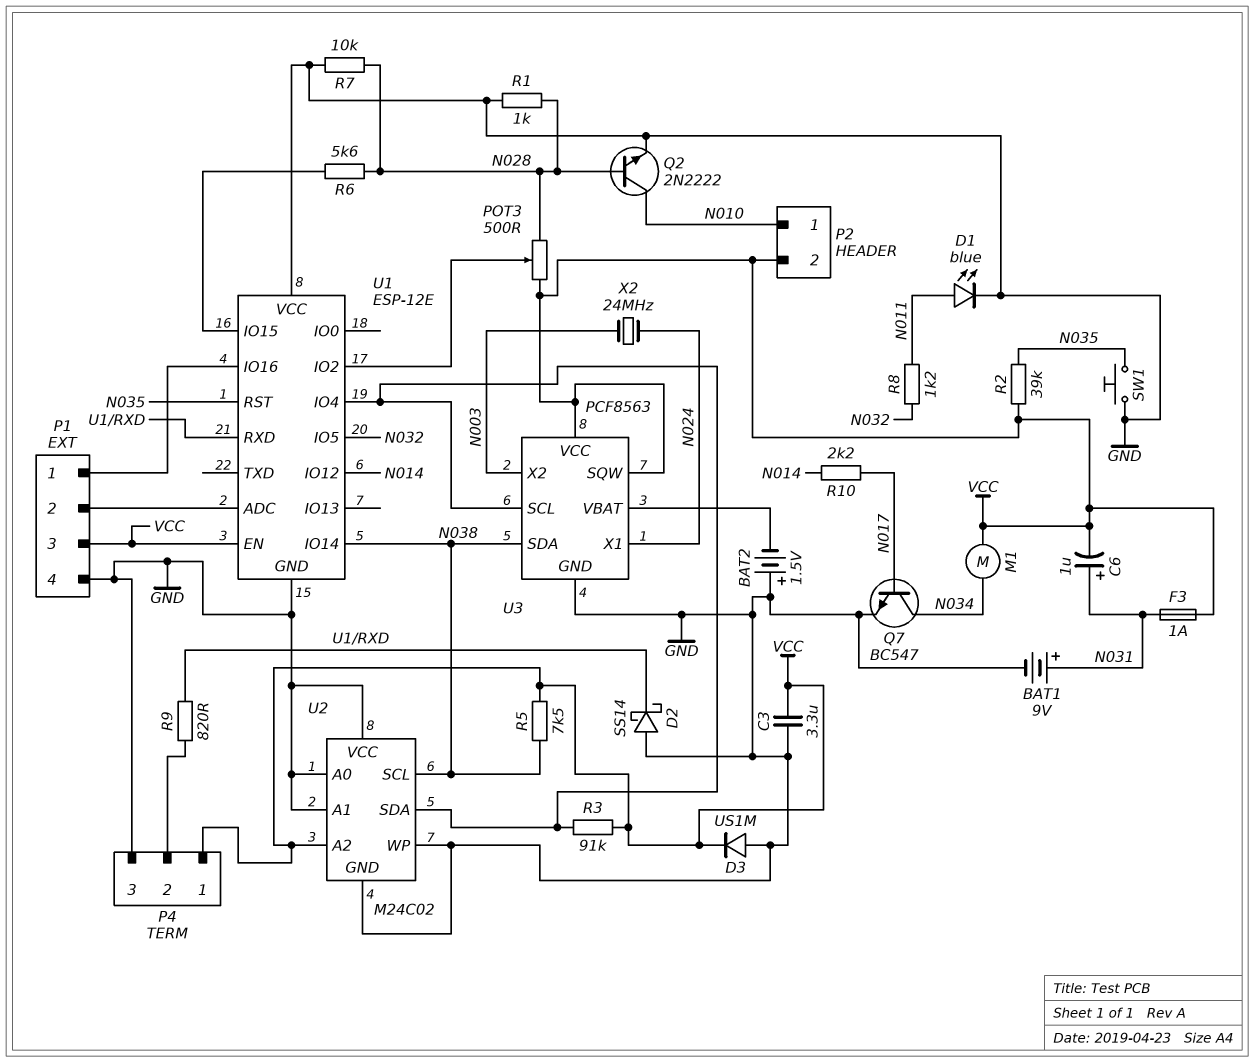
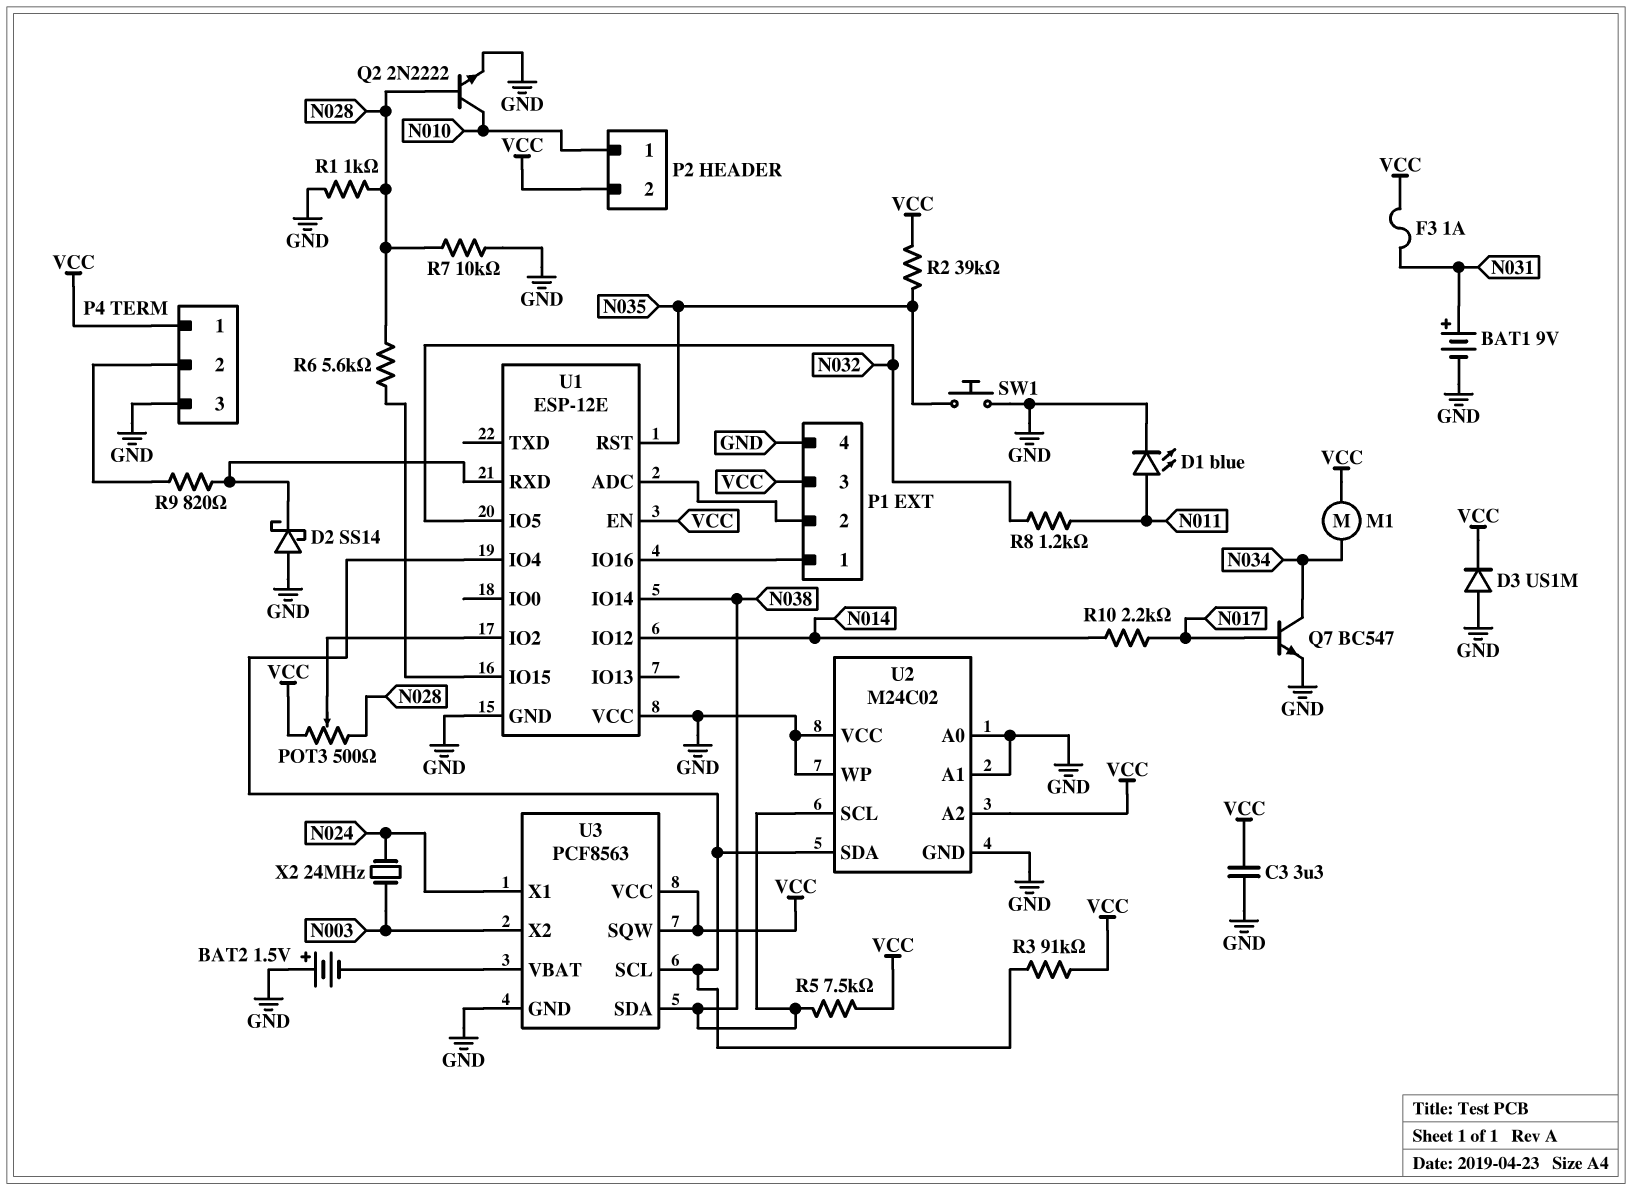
C6: 1uF (plus N031, minus VCC) -> none

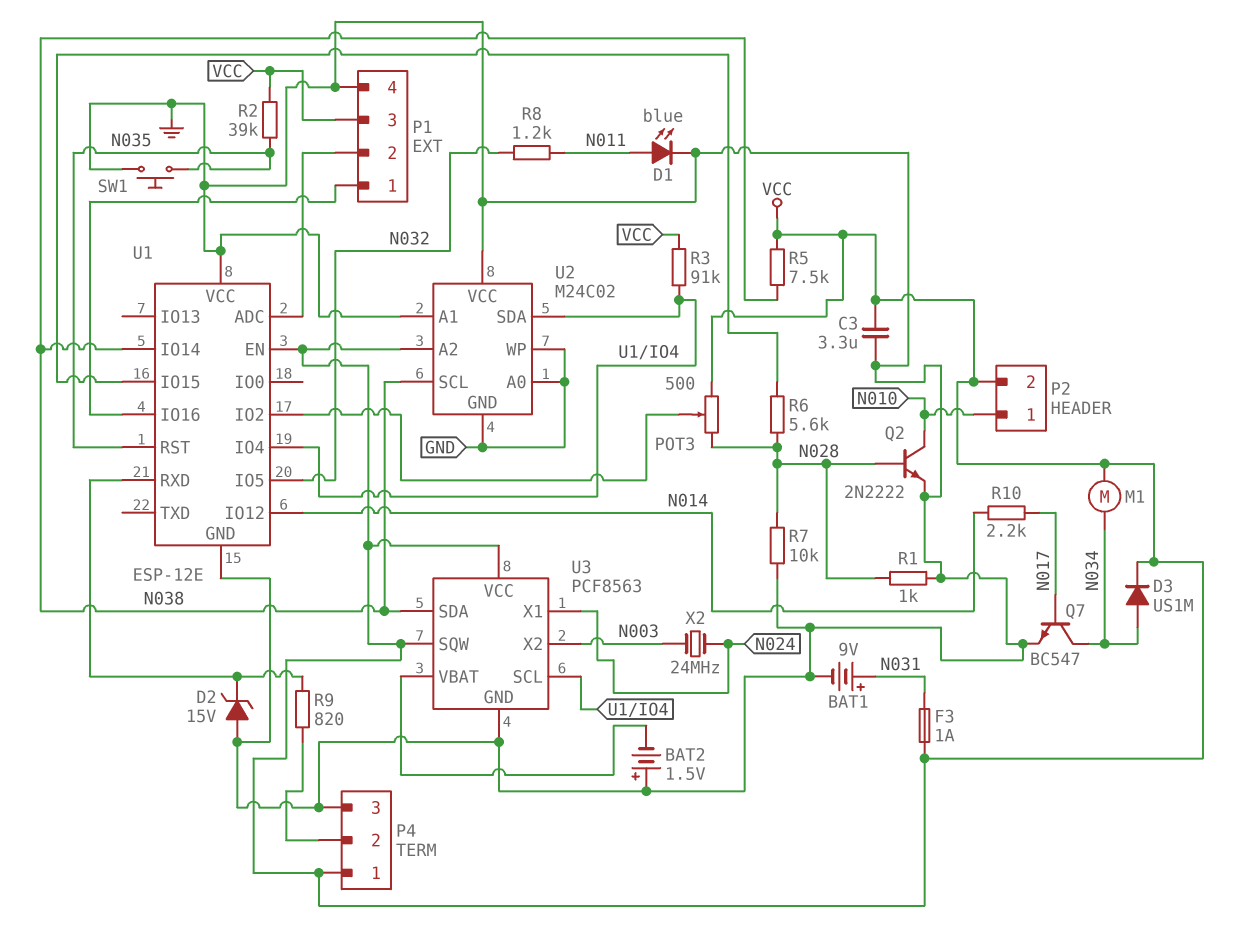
D2: schottky SS14 (A GND, K U1/RXD) -> zener 15V (A GND, K U1/RXD)
D3: diode US1M (A GND, K VCC) -> diode US1M (A N034, K VCC)

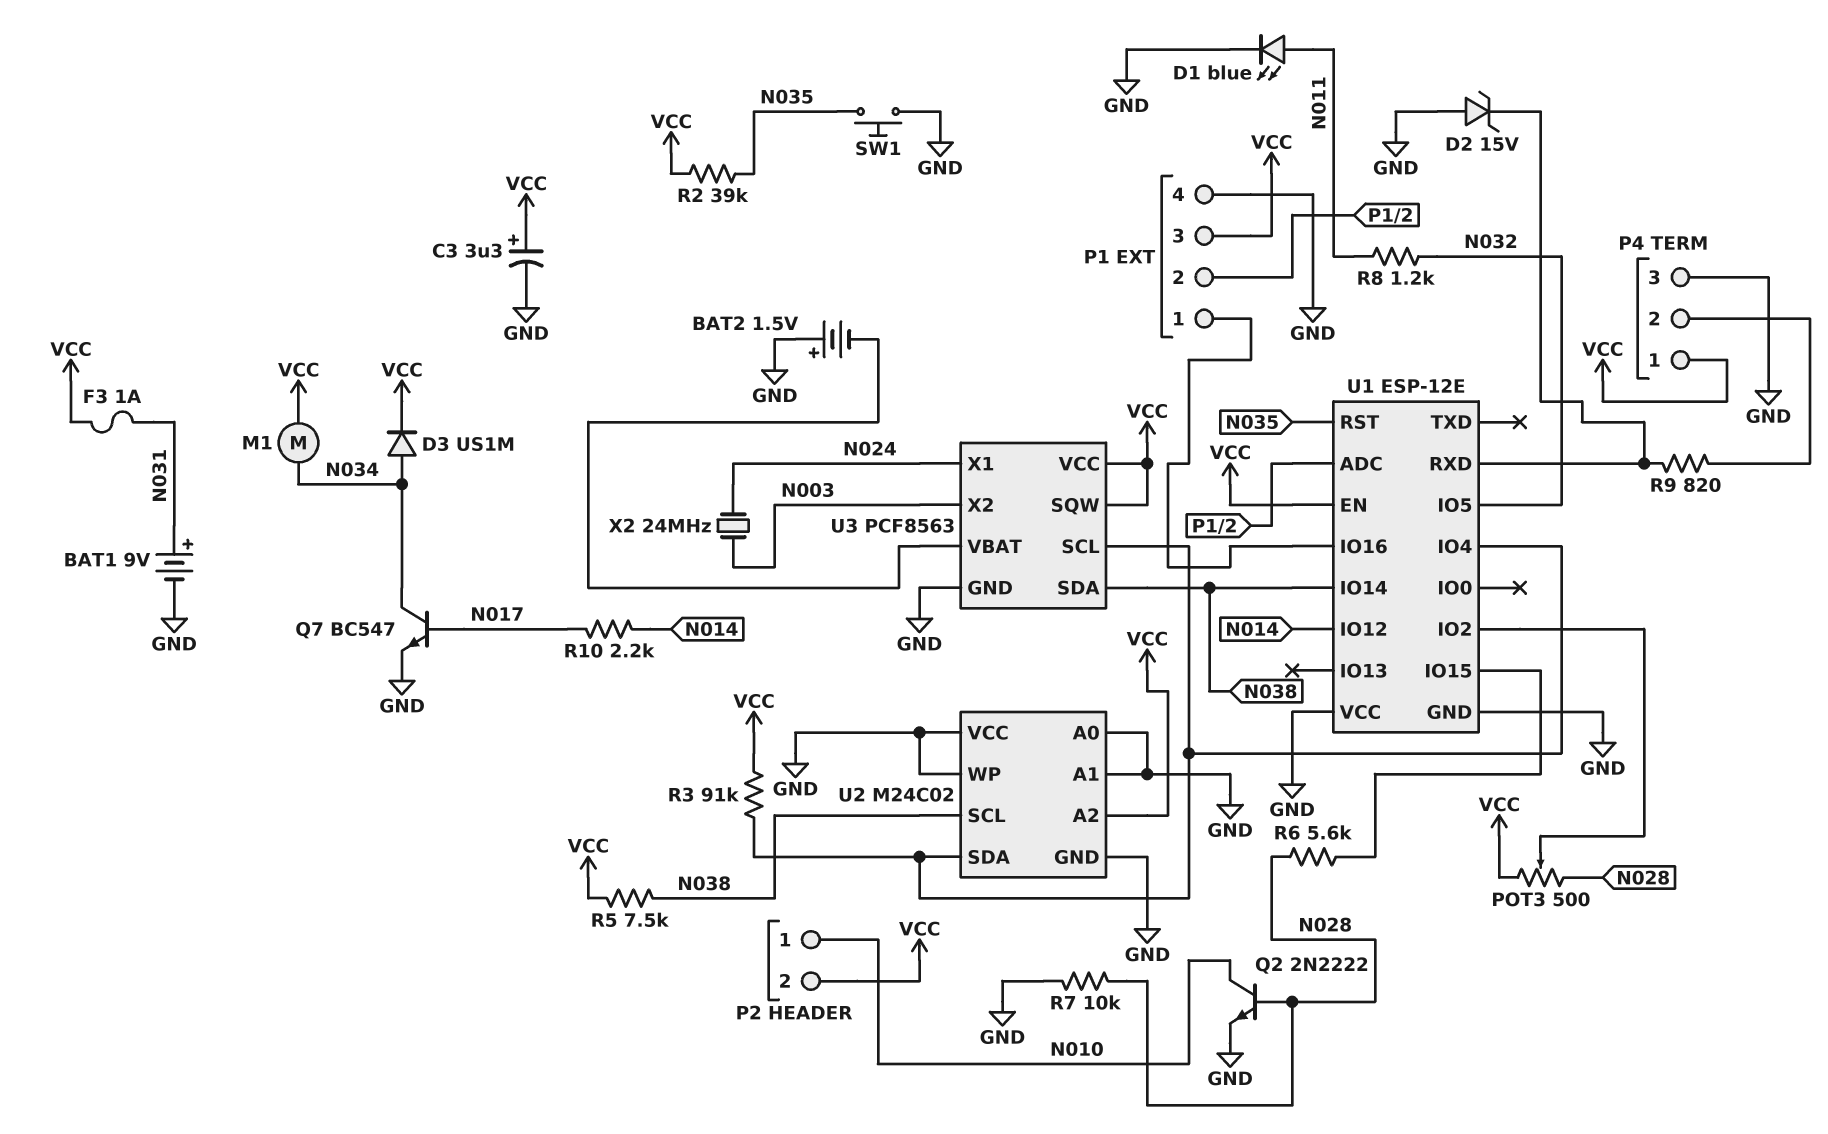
C3: 3.3uF (GND, VCC) -> 3.3uF (plus VCC, minus GND)
R1: 1k (GND, N028) -> none

